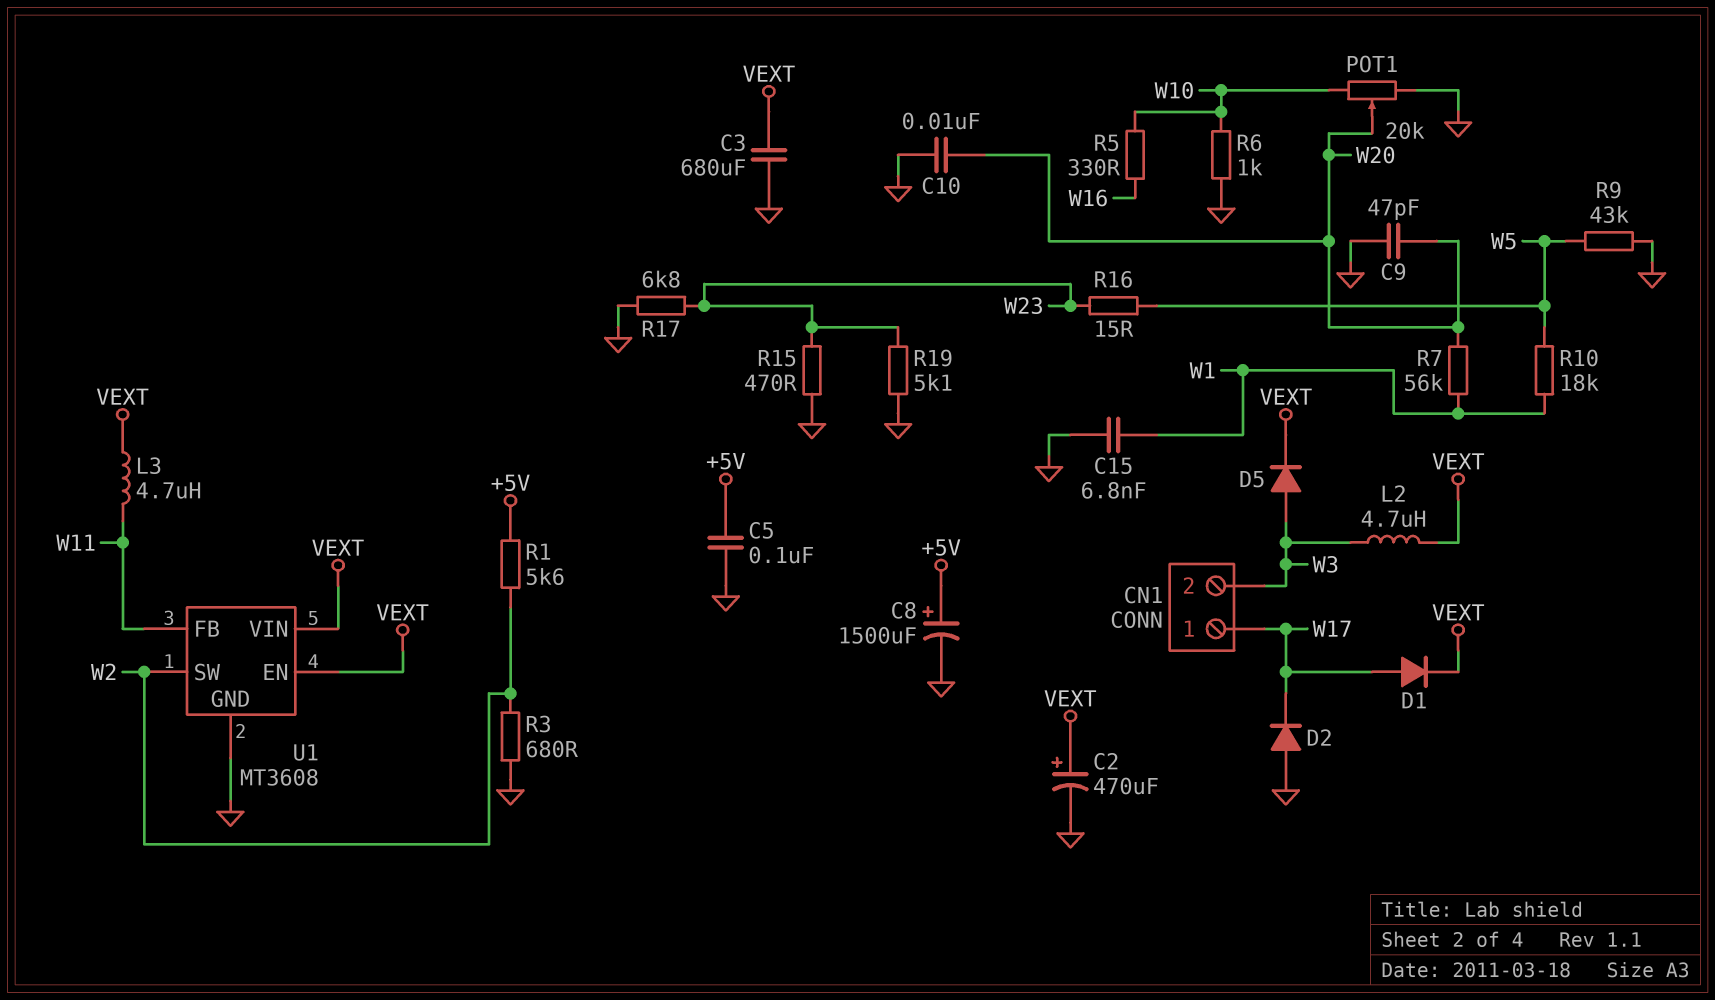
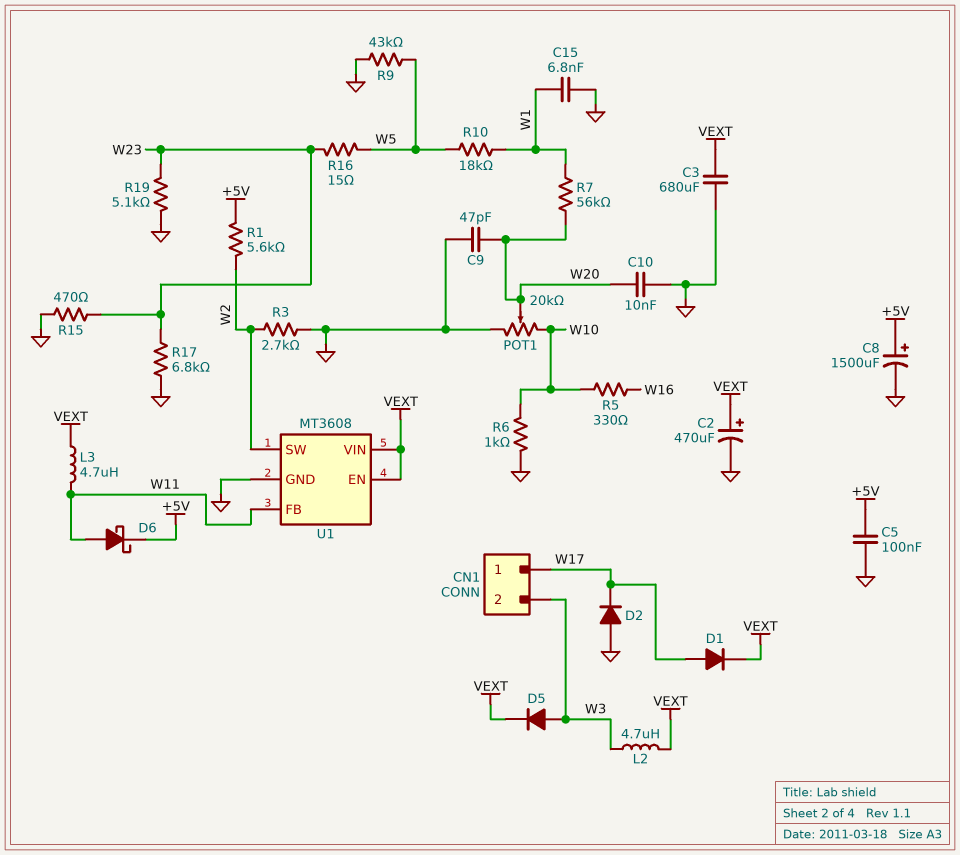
D6: none -> schottky (A W11, K +5V)
R3: 680 (GND, W2) -> 2.7k (GND, W2)

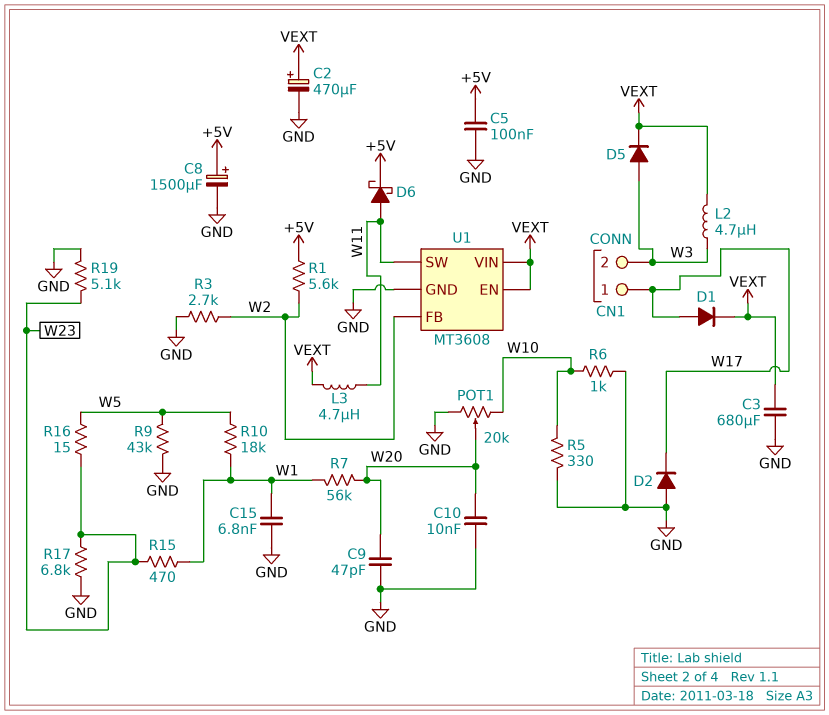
R5: 330 (W10, W16) -> 330 (GND, W10)
R15: 470 (GND, W23) -> 470 (W1, W23)
U1 pin FB: W11 -> W2
U1 pin SW: W2 -> W11

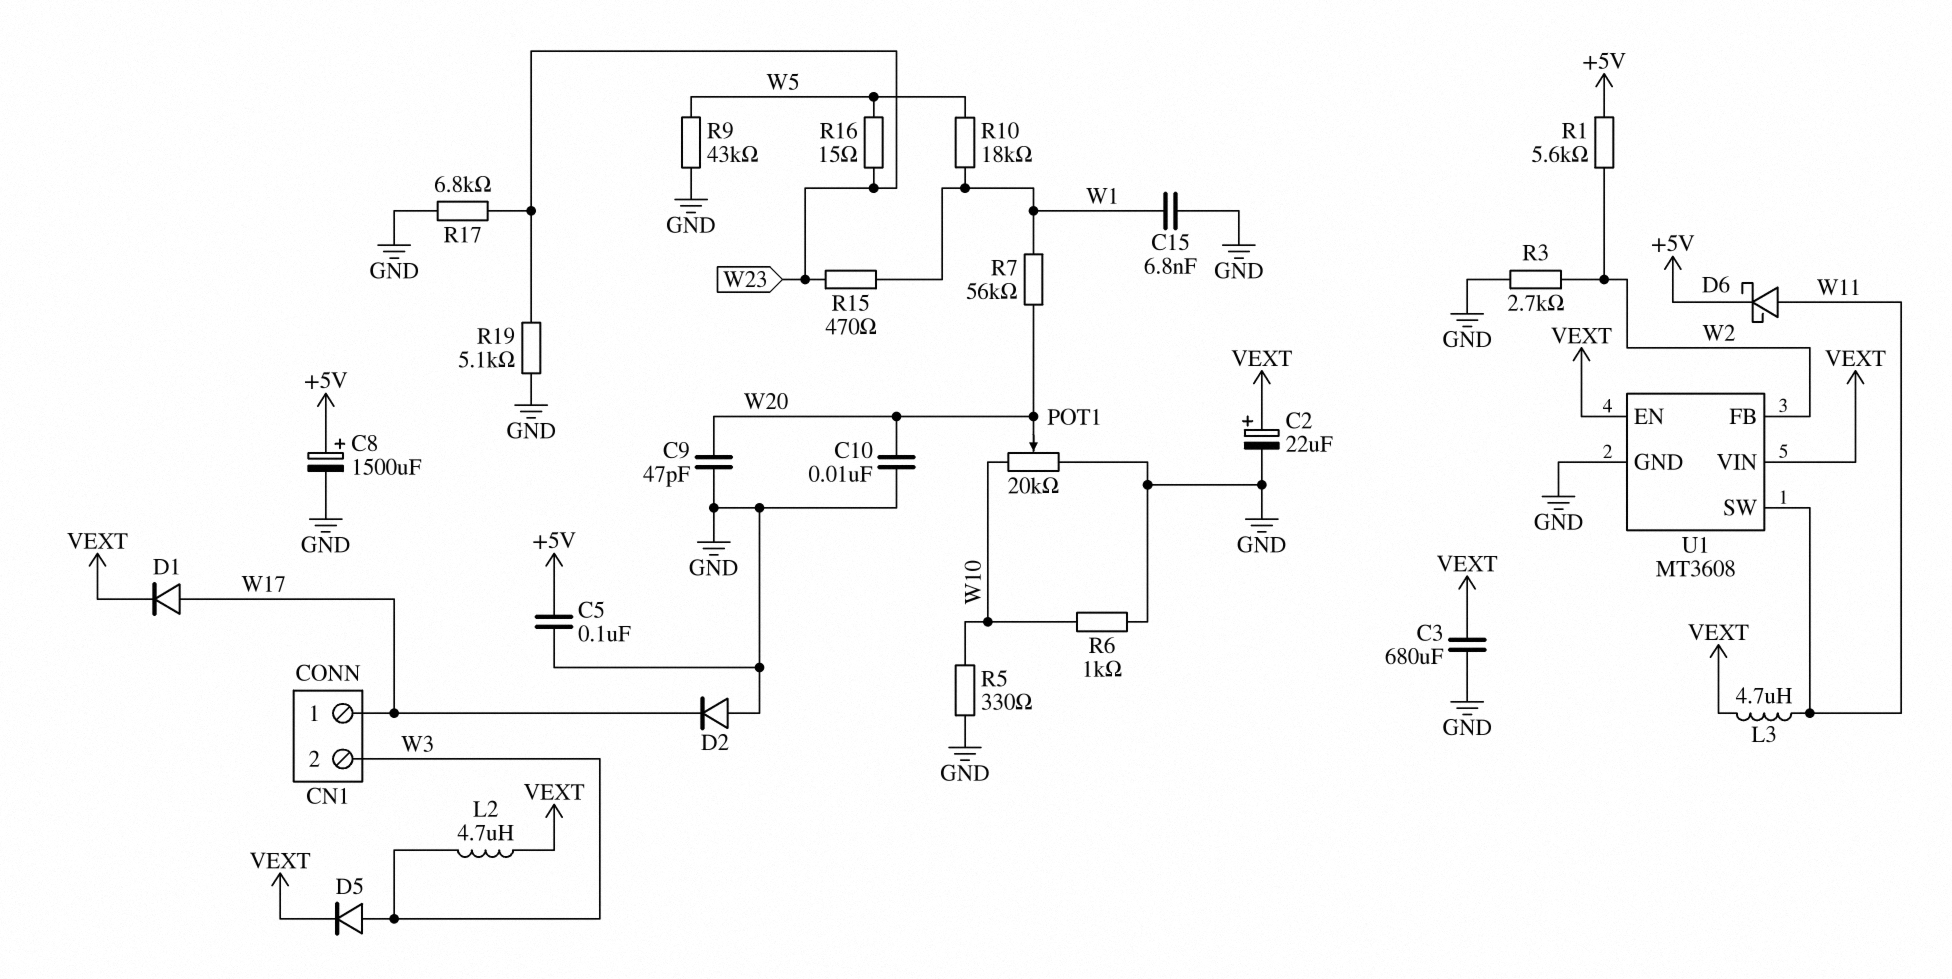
C2: 470uF (plus VEXT, minus GND) -> 22uF (plus VEXT, minus GND)

